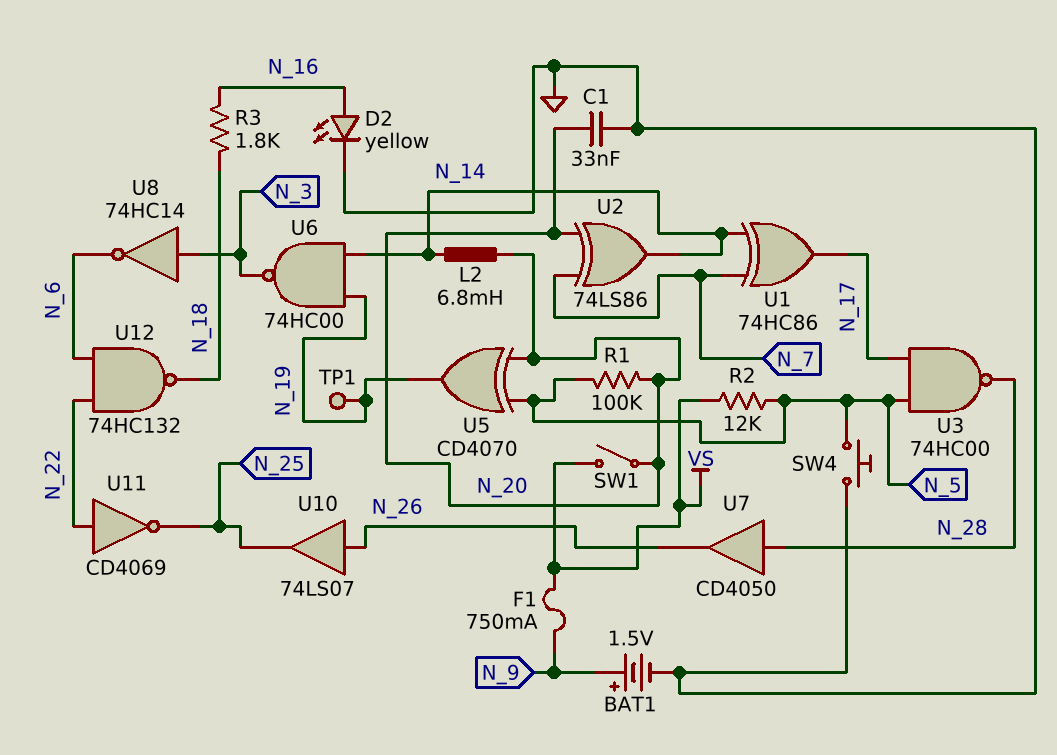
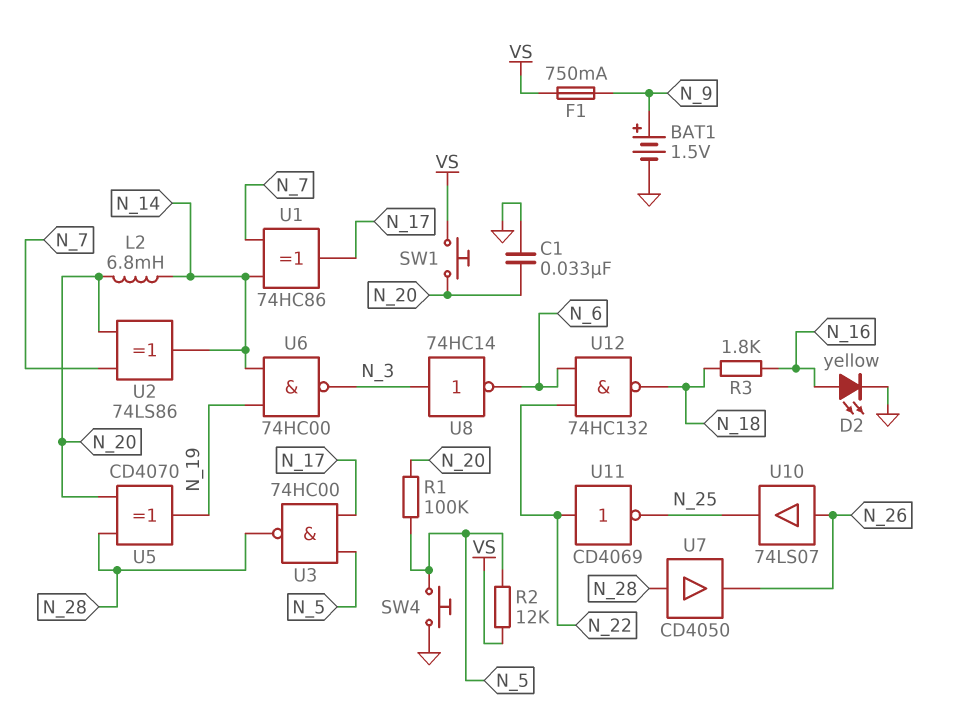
SW1: switch (N_20, VS) -> button (N_20, VS)
TP1: test point (N_19) -> none
U5: XOR CD4070 (in N_5, in N_20, out N_19) -> XOR CD4070 (in N_20, in N_28, out N_19)

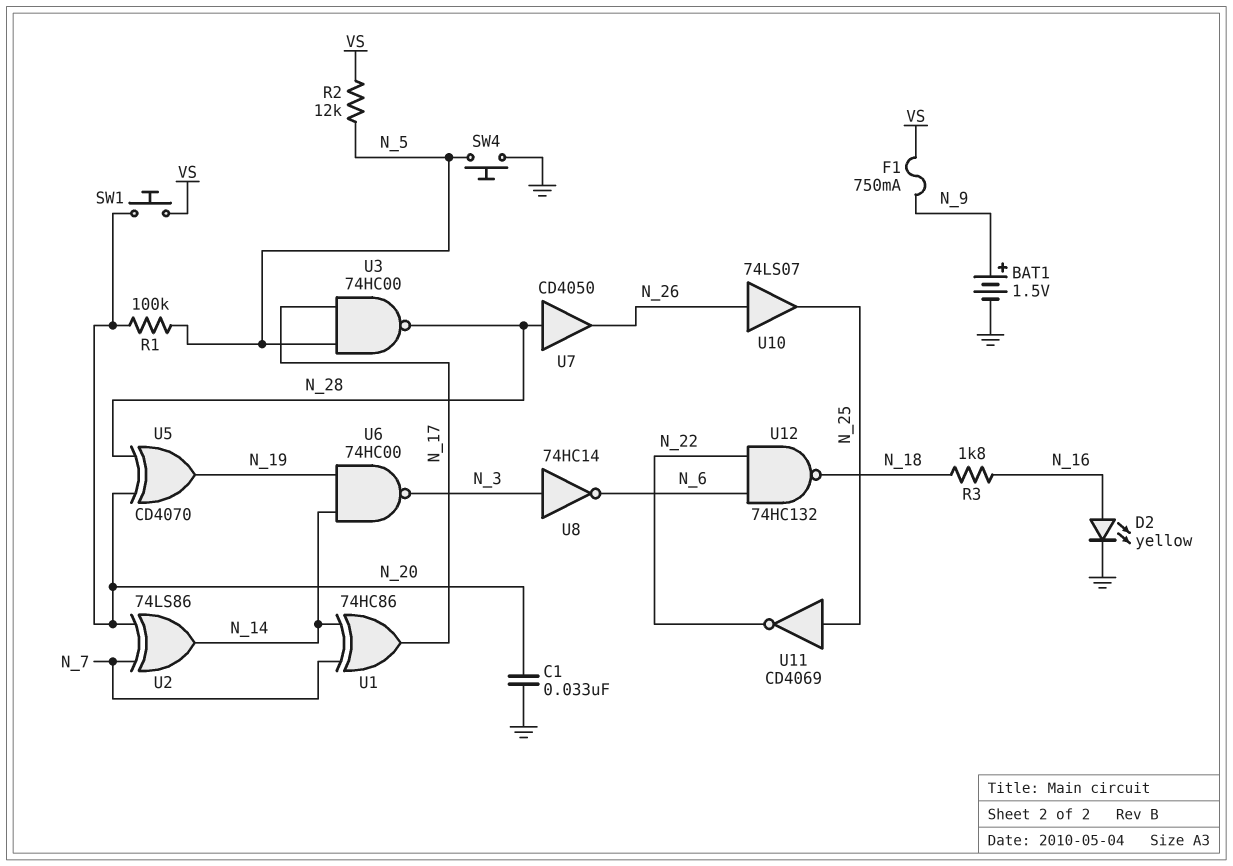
L2: 6.8mH (N_14, N_20) -> none
U11: NOT CD4069 (in N_22, out N_25) -> NOT CD4069 (in N_25, out N_22)

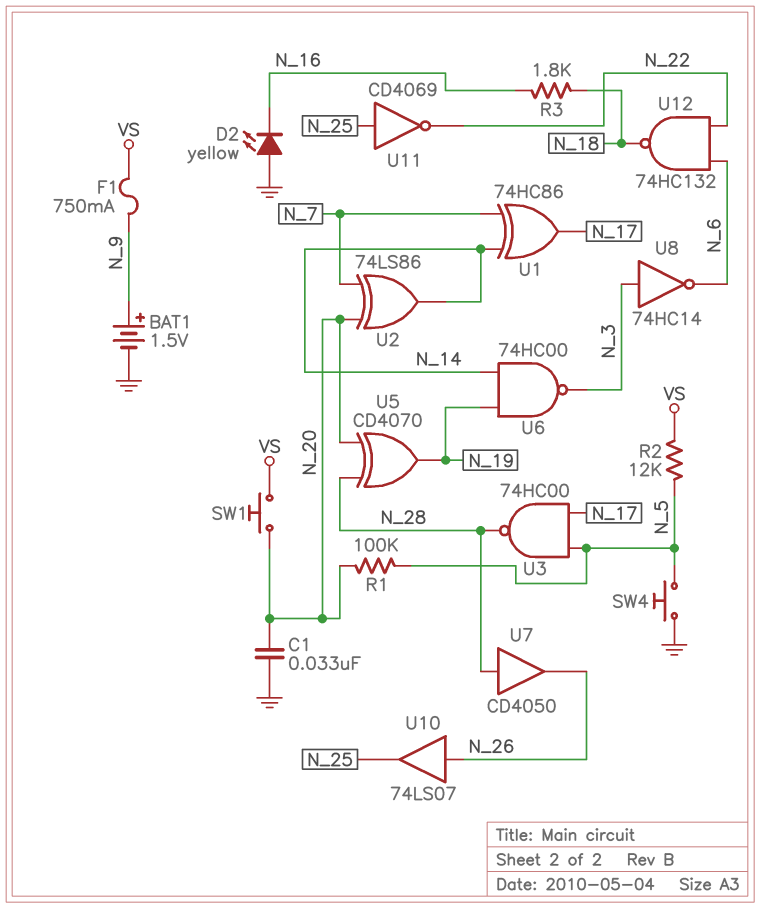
D2: LED yellow (A N_16, K GND) -> LED yellow (A GND, K N_16)

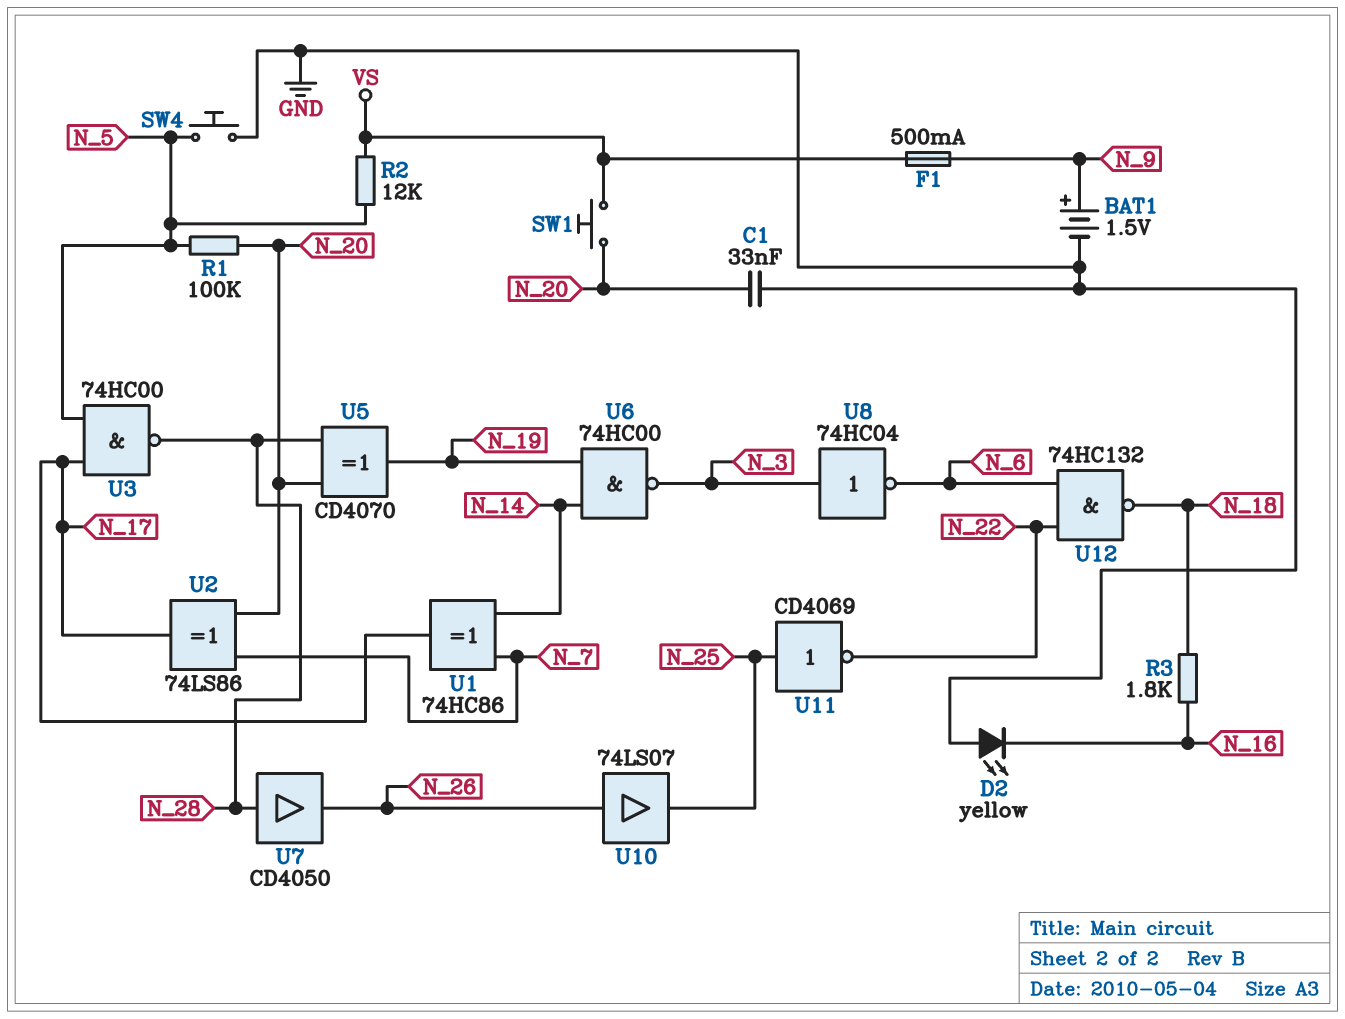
F1: 750mA (N_9, VS) -> 500mA (N_9, VS)
U2: XOR 74LS86 (in N_7, in N_20, out N_14) -> XOR 74LS86 (in N_7, in N_20, out N_17)
U8: NOT 74HC14 (in N_3, out N_6) -> NOT 74HC04 (in N_3, out N_6)

